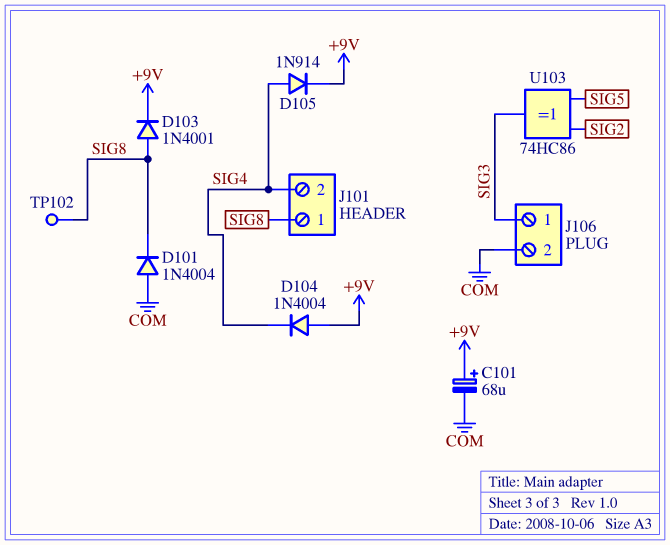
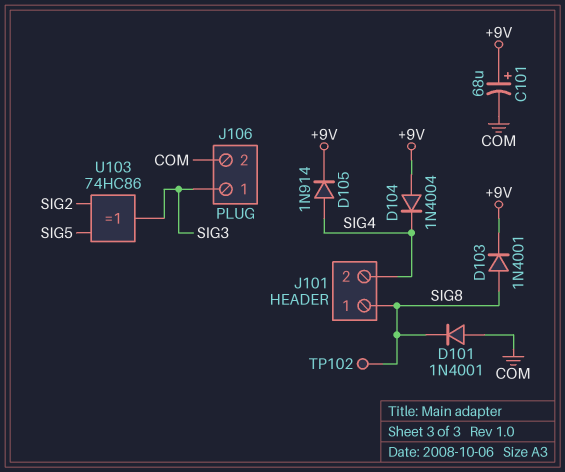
D101: diode 1N4004 (A COM, K SIG8) -> diode 1N4001 (A COM, K SIG8)

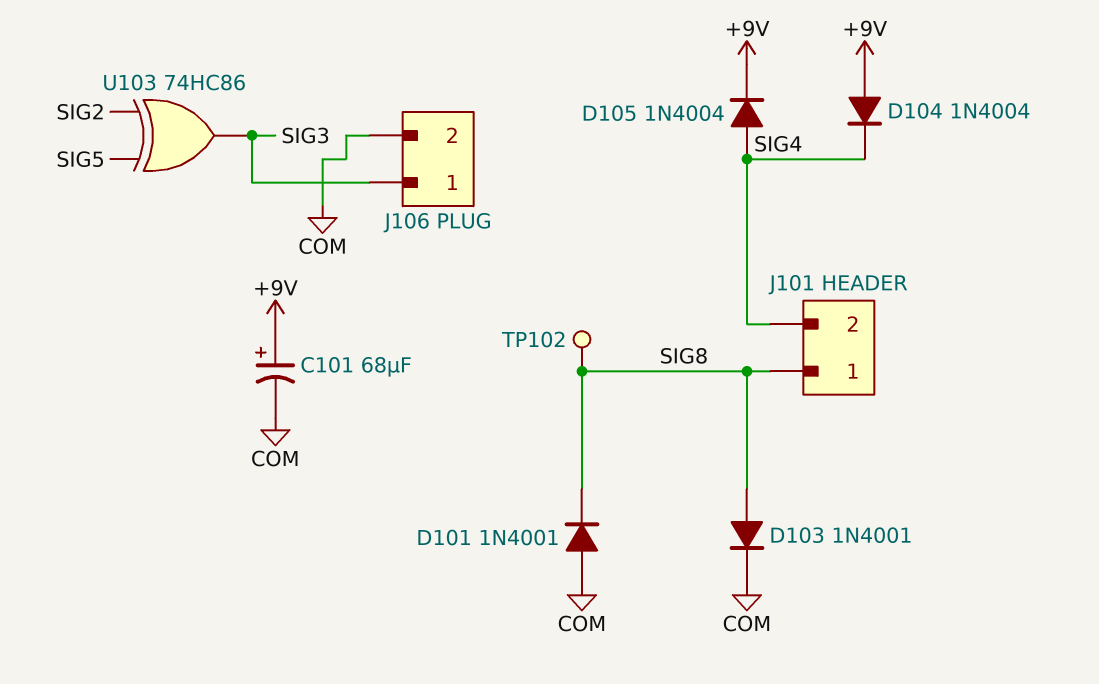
D103: diode 1N4001 (A SIG8, K +9V) -> diode 1N4001 (A SIG8, K COM)
D105: diode 1N914 (A SIG4, K +9V) -> diode 1N4004 (A SIG4, K +9V)

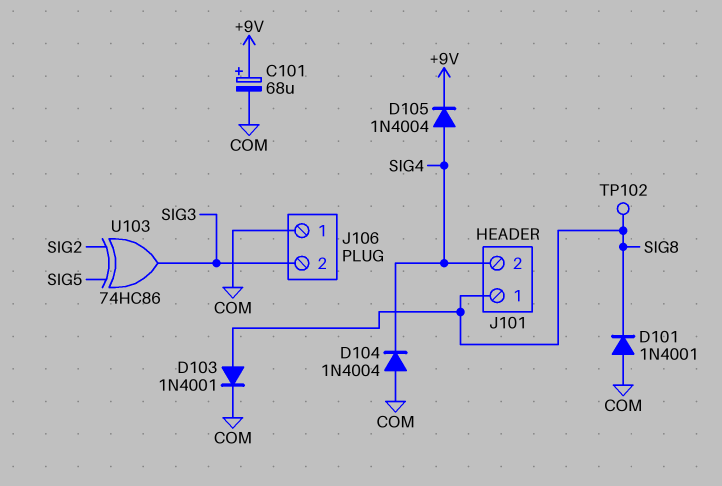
D104: diode 1N4004 (A +9V, K SIG4) -> diode 1N4004 (A COM, K SIG4)
J106 pin 1: SIG3 -> COM
J106 pin 2: COM -> SIG3

